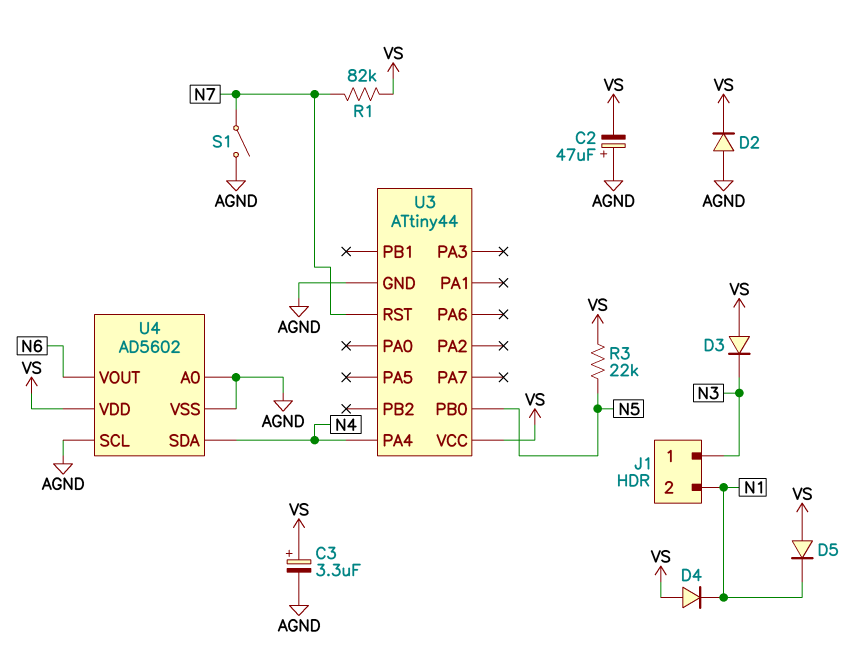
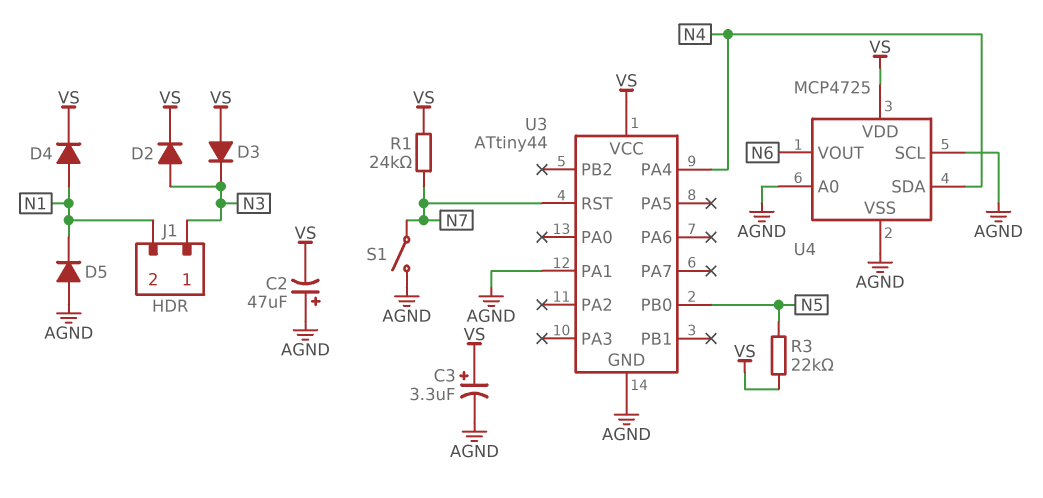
D2: diode (A AGND, K VS) -> diode (A N3, K VS)
D4: diode (A VS, K N1) -> diode (A N1, K VS)
D5: diode (A VS, K N1) -> diode (A AGND, K N1)
R1: 82k (N7, VS) -> 24k (N7, VS)
U3 pin PA1: none -> AGND
U4: AD5602 -> MCP4725

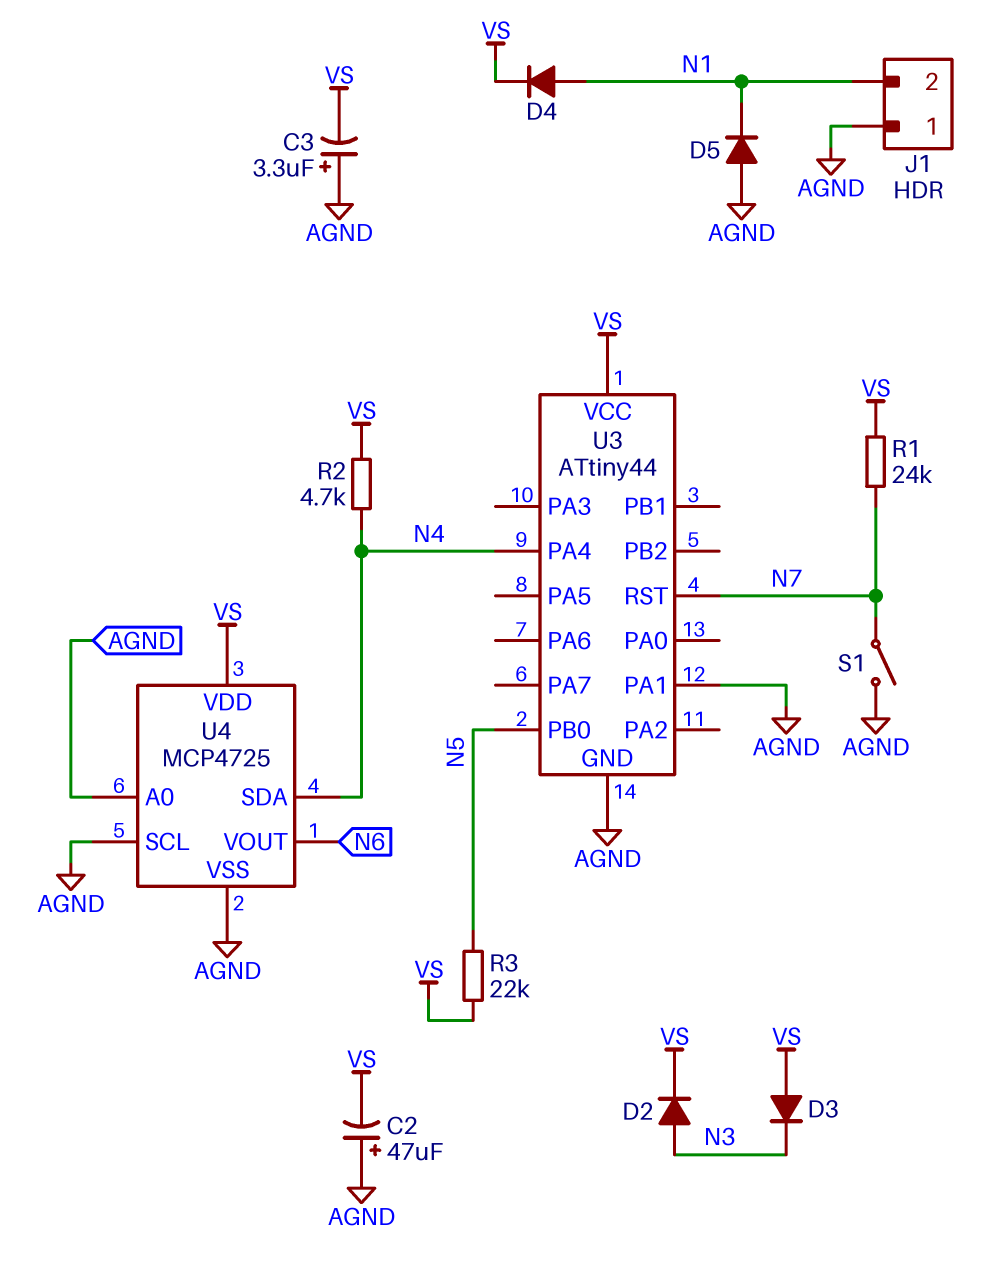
C3: 3.3uF (plus VS, minus AGND) -> 3.3uF (plus AGND, minus VS)
J1 pin 1: N3 -> AGND
R2: none -> 4.7k (N4, VS)

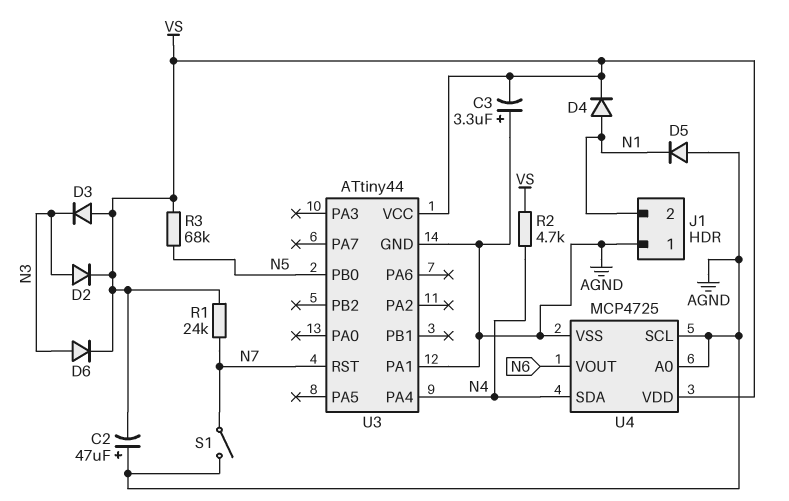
D6: none -> diode (A N3, K VS)
R3: 22k (N5, VS) -> 68k (N5, VS)

